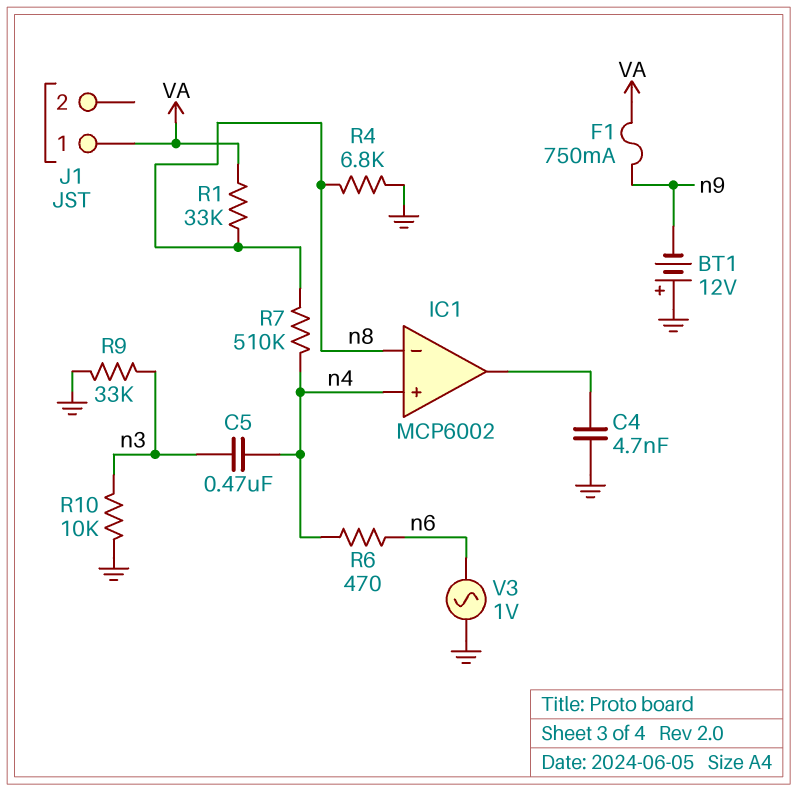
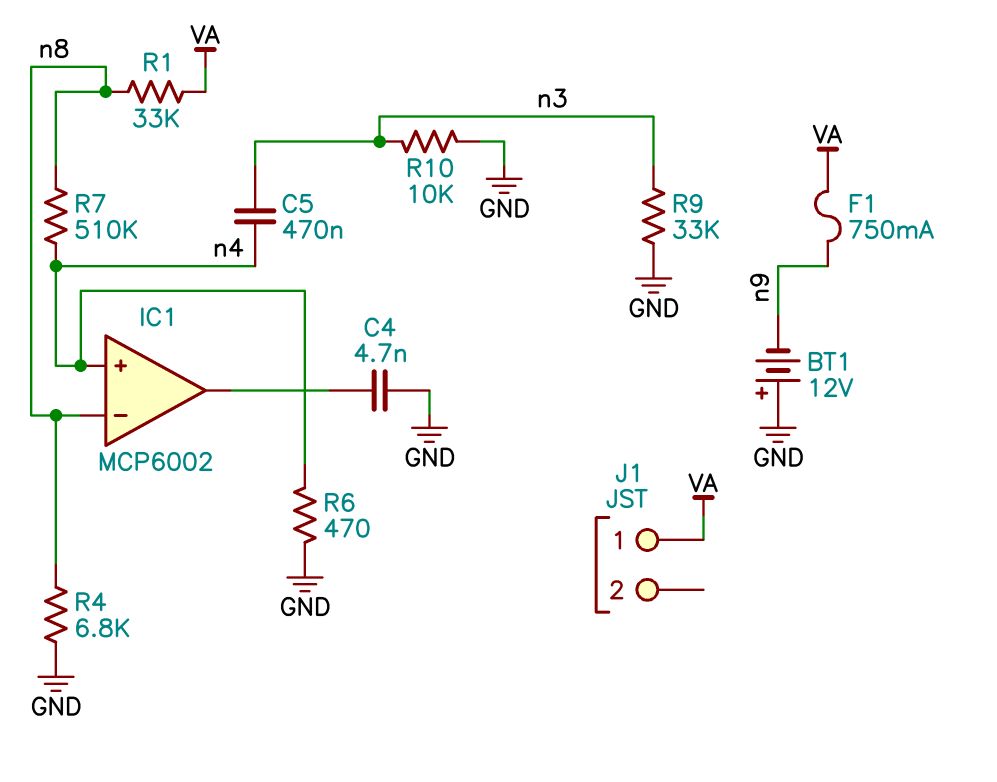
R6: 470 (n4, n6) -> 470 (GND, n4)
V3: AC 1V (GND, n6) -> none

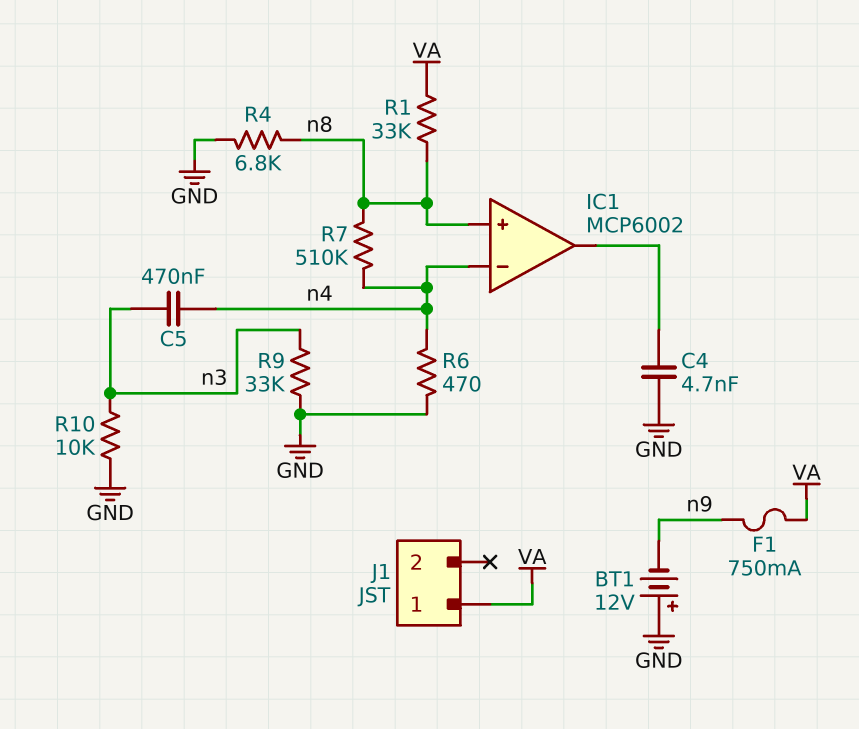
IC1 pin in+: n4 -> n8
IC1 pin in-: n8 -> n4

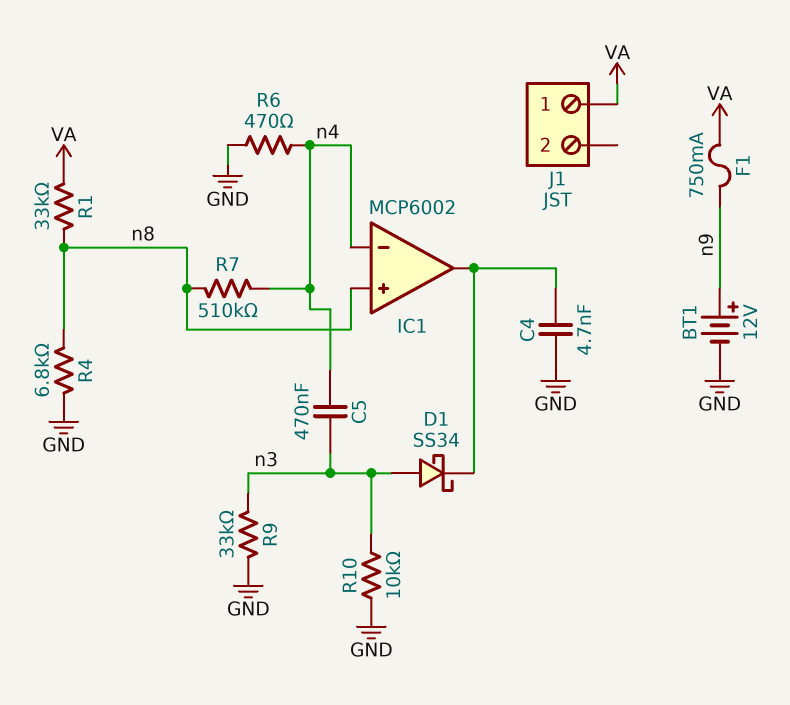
BT1: 12V (plus GND, minus n9) -> 12V (plus n9, minus GND)
D1: none -> schottky SS34 (A n3, K IC1/out)

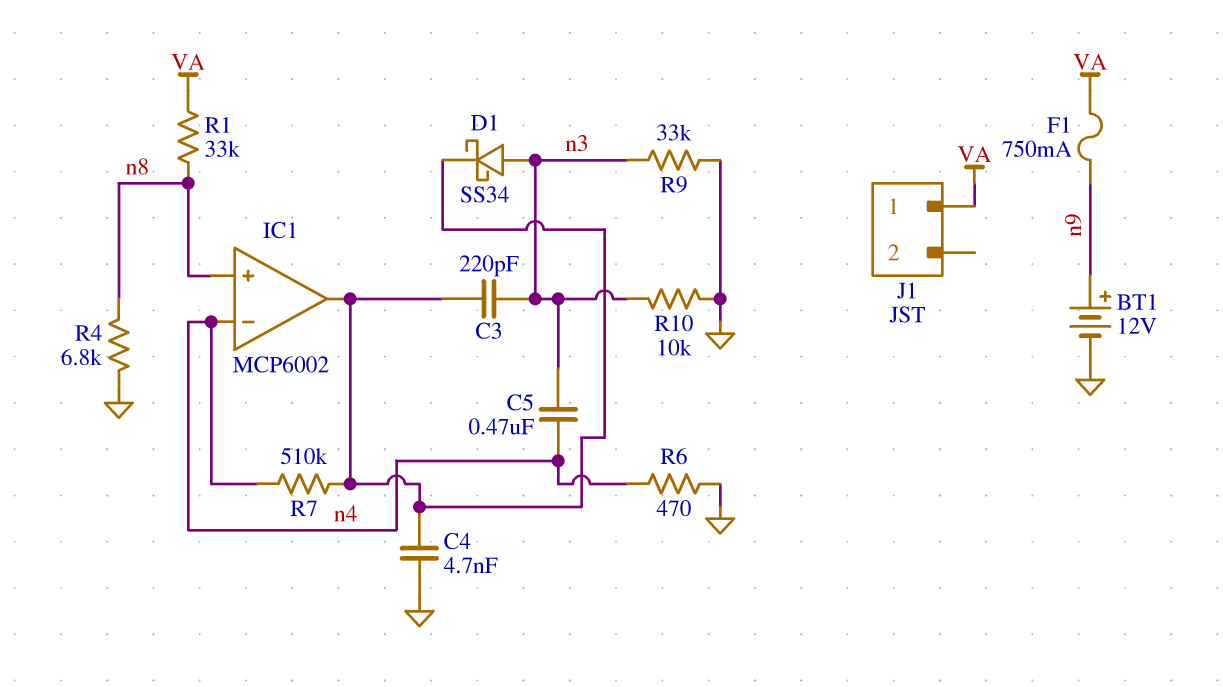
C3: none -> 220pF (IC1/out, n3)
R7: 510k (n4, n8) -> 510k (IC1/out, n4)

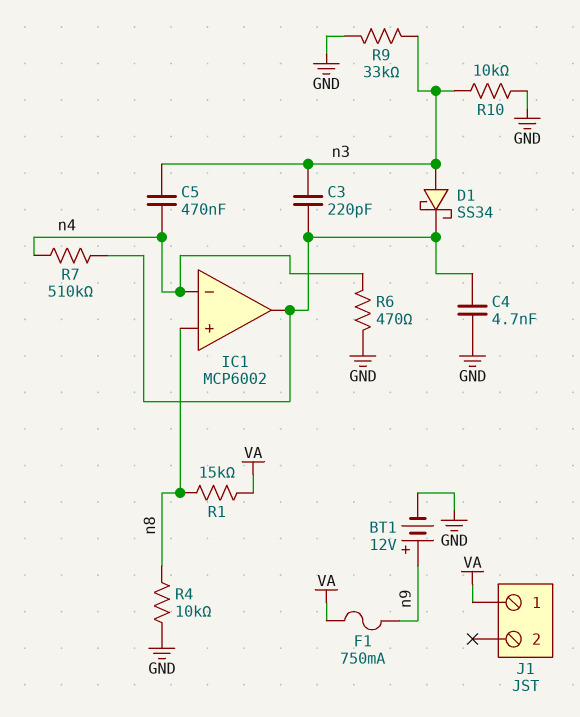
R1: 33k (VA, n8) -> 15k (VA, n8)
R4: 6.8k (GND, n8) -> 10k (GND, n8)

